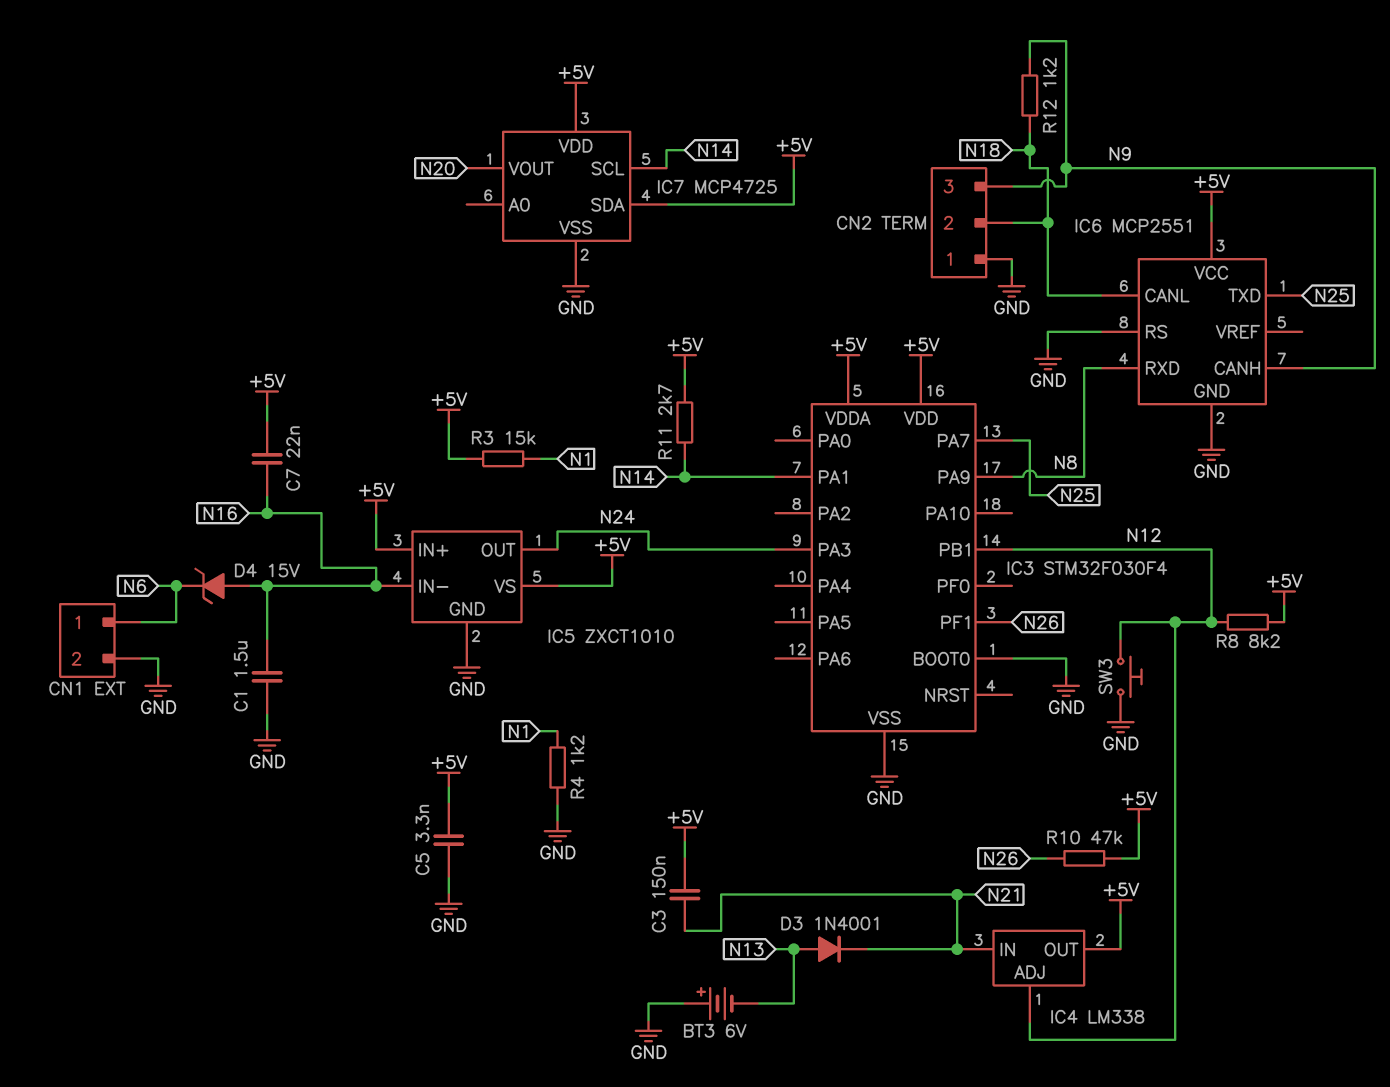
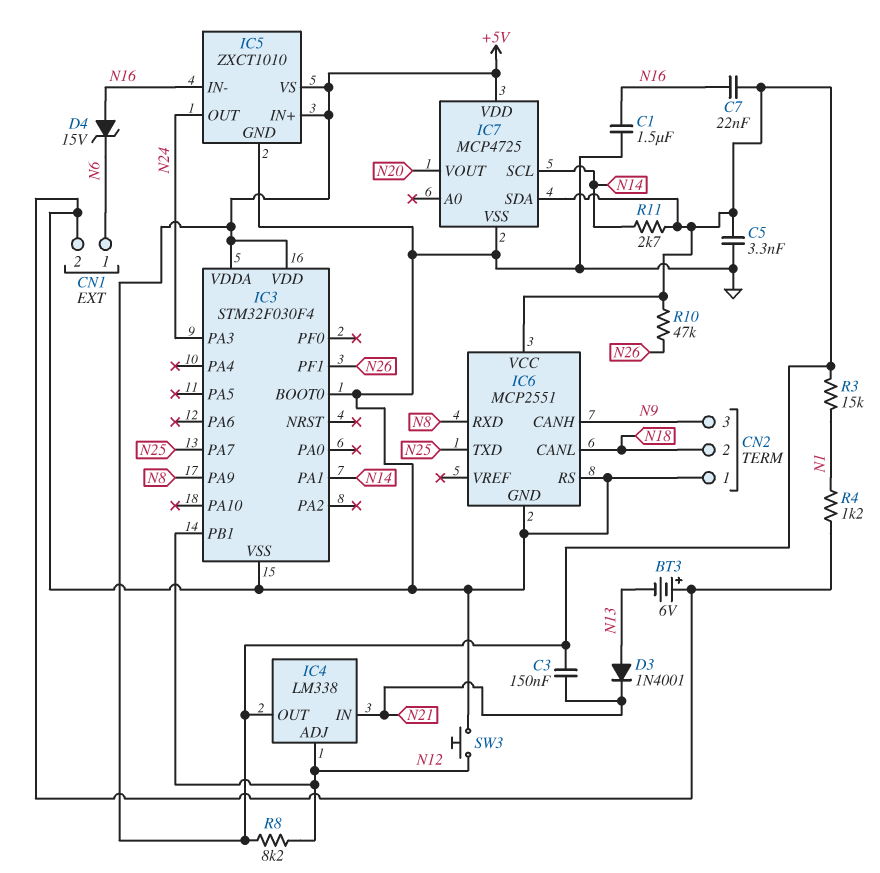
R12: 1.2k (N9, N18) -> none

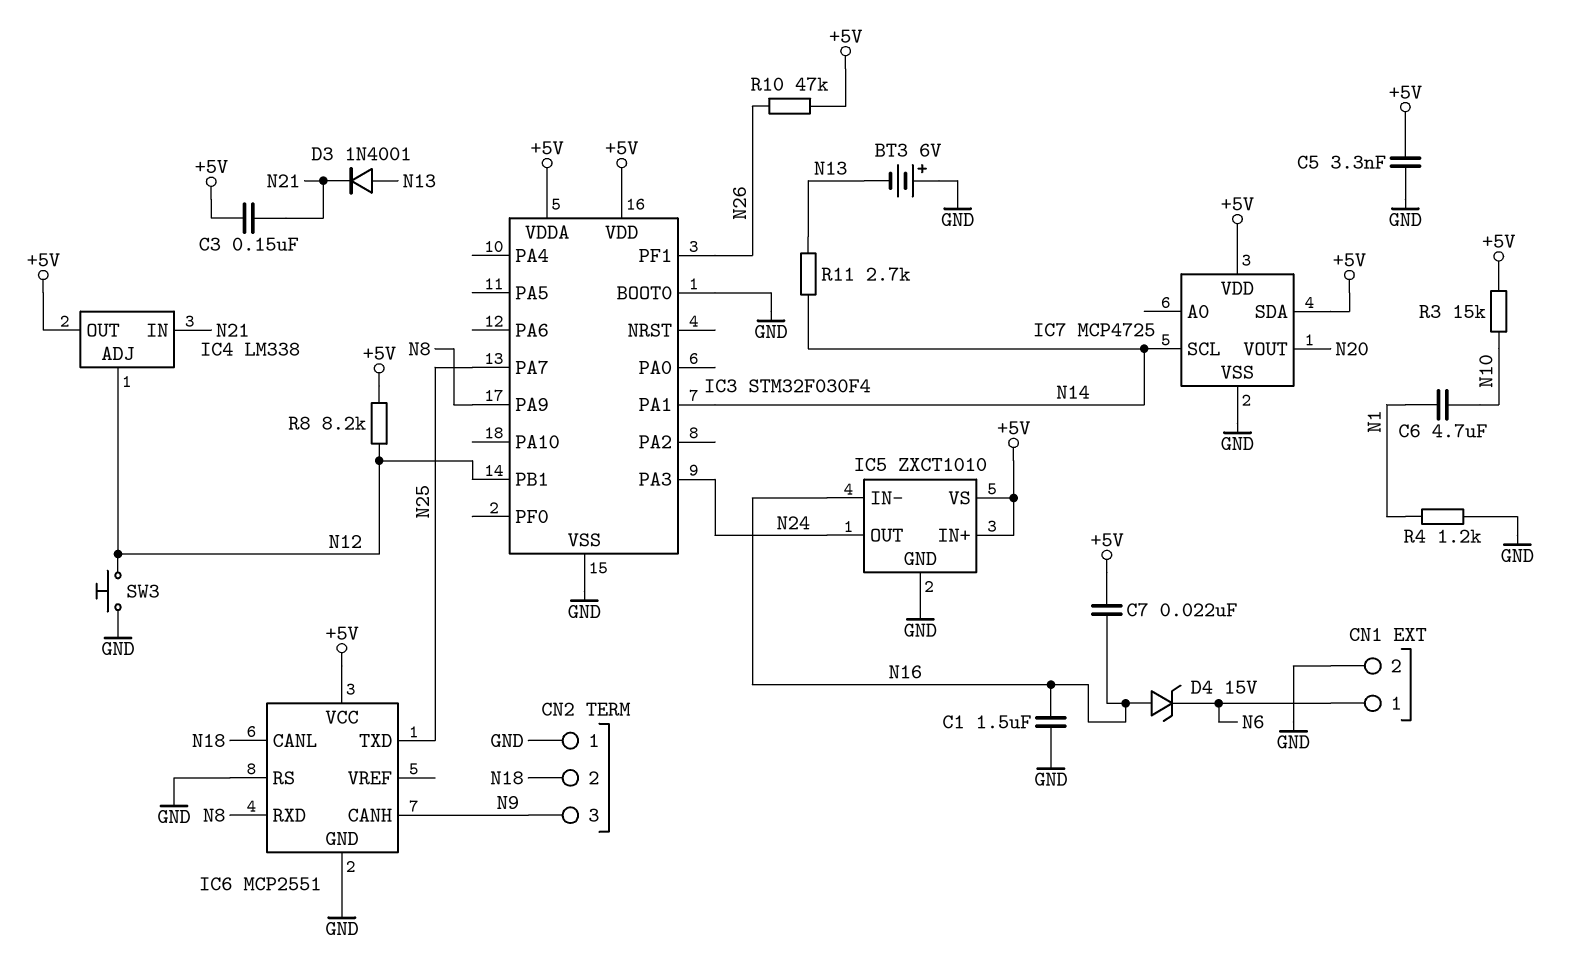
C6: none -> 4.7uF (N1, N10)
R3: 15k (+5V, N1) -> 15k (+5V, N10)
R11: 2.7k (+5V, N14) -> 2.7k (N13, N14)

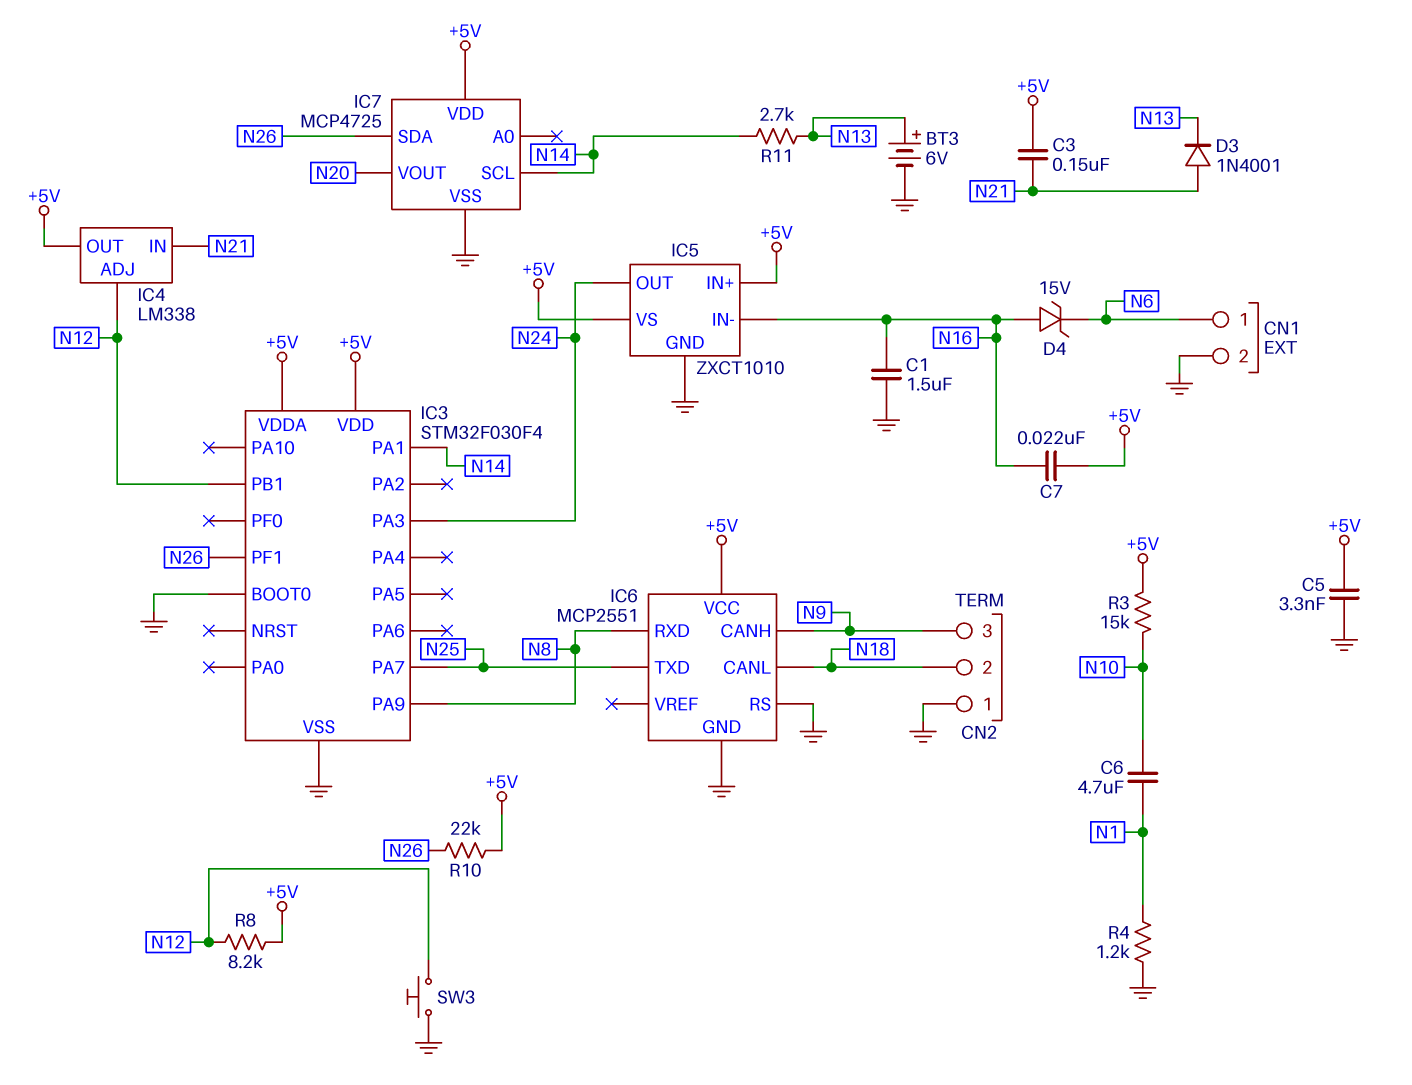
BT3: 6V (plus GND, minus N13) -> 6V (plus N13, minus GND)
D3: diode 1N4001 (A N13, K N21) -> diode 1N4001 (A N21, K N13)
IC7 pin SDA: +5V -> N26
R10: 47k (+5V, N26) -> 22k (+5V, N26)

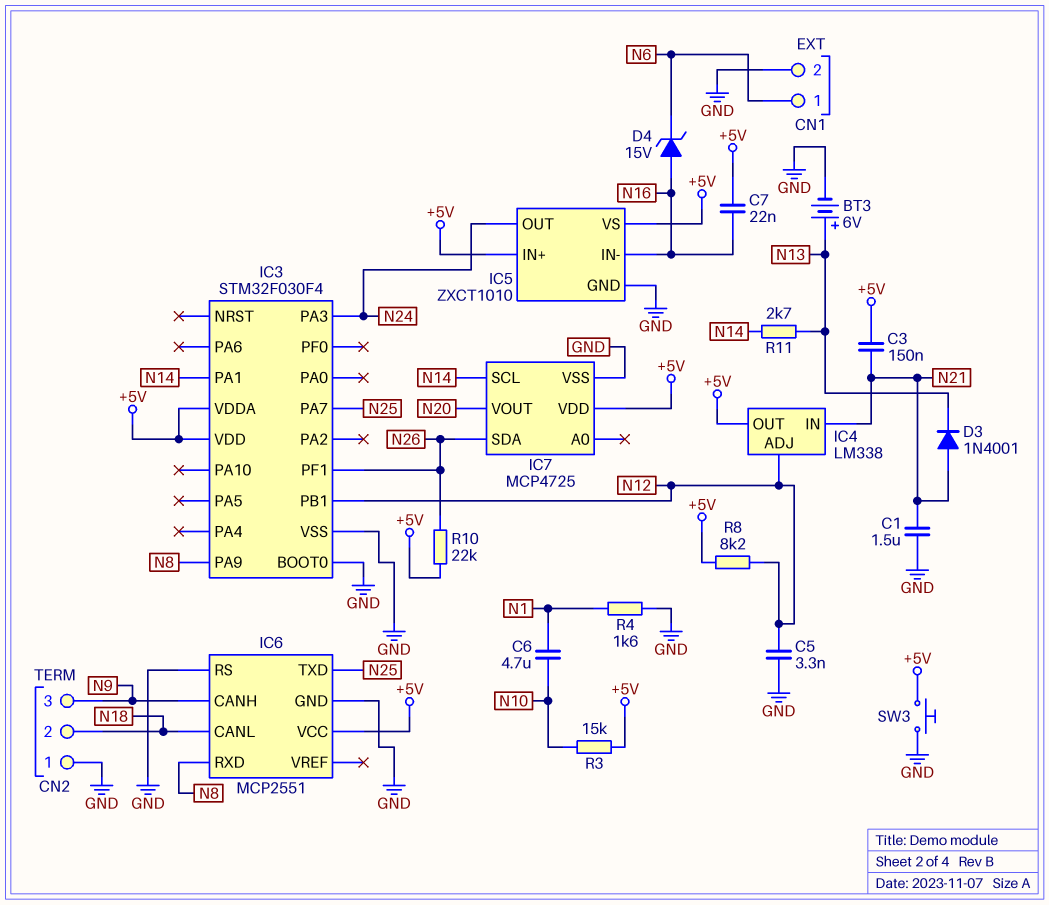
C1: 1.5uF (GND, N16) -> 1.5uF (GND, N21)
C5: 3.3nF (+5V, GND) -> 3.3nF (GND, N12)
R4: 1.2k (GND, N1) -> 1.6k (GND, N1)
SW3: button (GND, N12) -> button (+5V, GND)

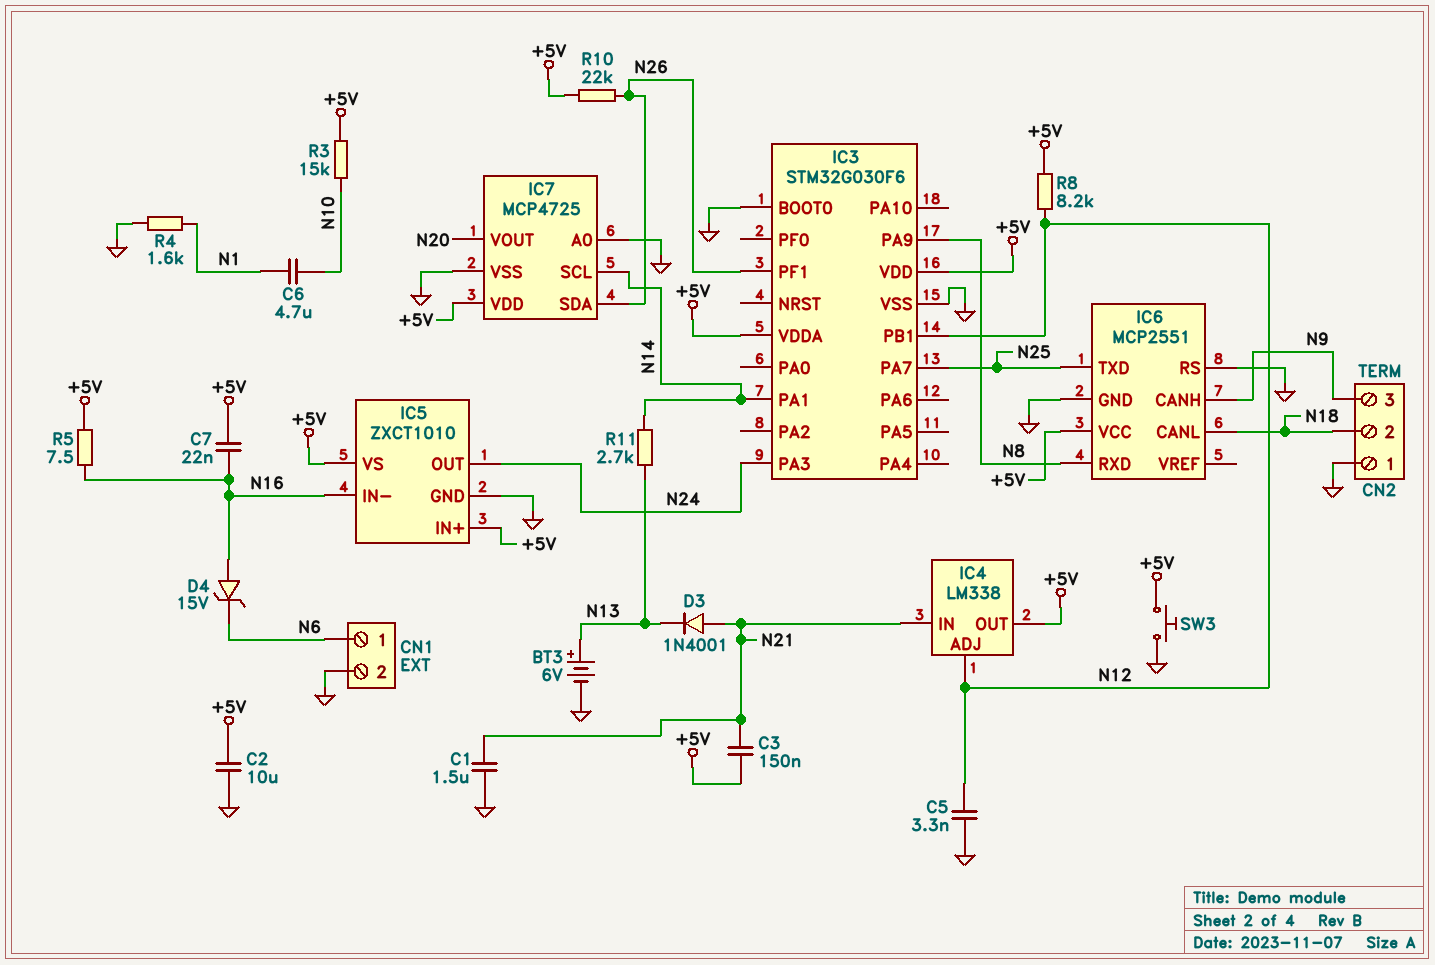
C2: none -> 10uF (+5V, GND)
IC3: STM32F030F4 -> STM32G030F6
IC7 pin A0: none -> GND
R5: none -> 7.5 (+5V, N16)

